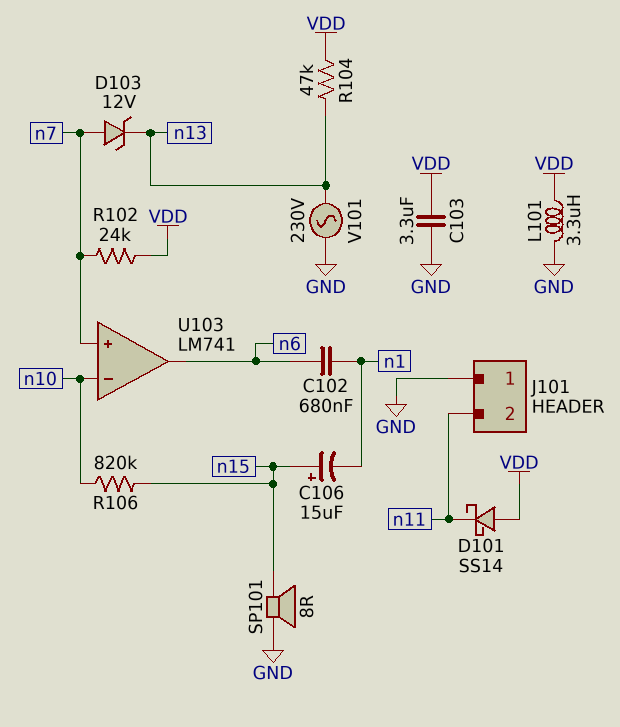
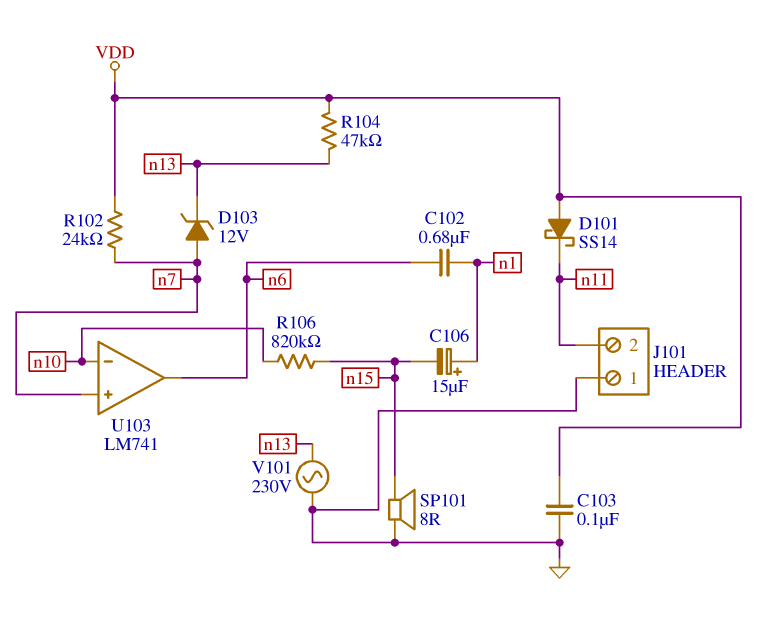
C103: 3.3uF (GND, VDD) -> 100nF (GND, VDD)
C106: 15uF (plus n15, minus n1) -> 15uF (plus n1, minus n15)
L101: 3.3uH (GND, VDD) -> none

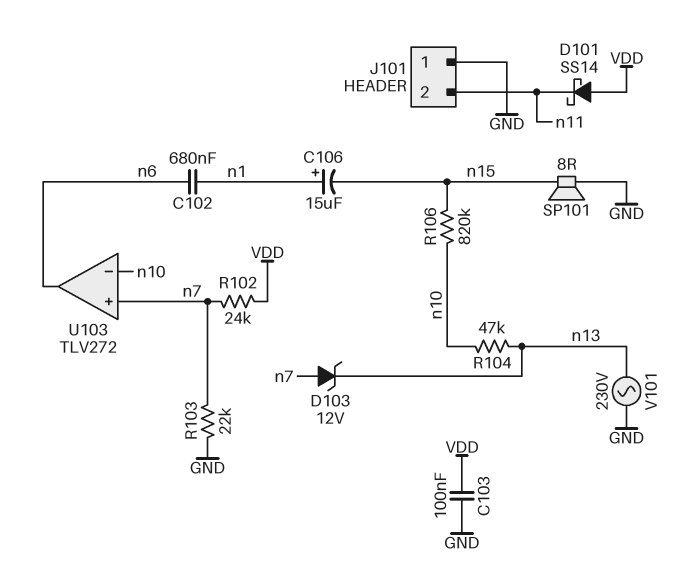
R103: none -> 22k (GND, n7)
R104: 47k (VDD, n13) -> 47k (n10, n13)
U103: LM741 -> TLV272

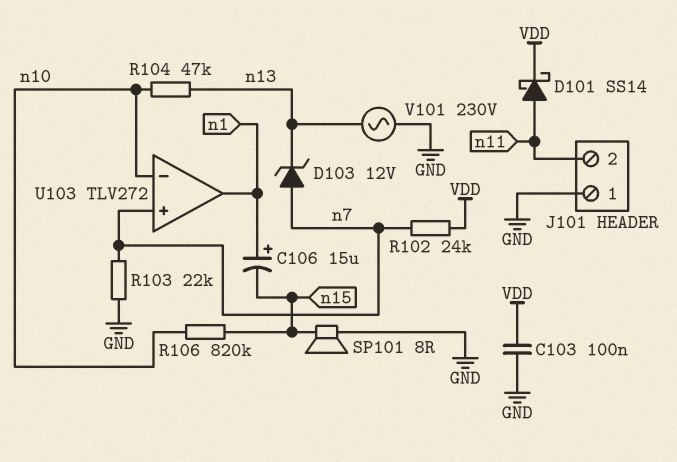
C102: 680nF (n1, n6) -> none
D101: schottky SS14 (A VDD, K n11) -> schottky SS14 (A n11, K VDD)
U103 pin out: n6 -> n1

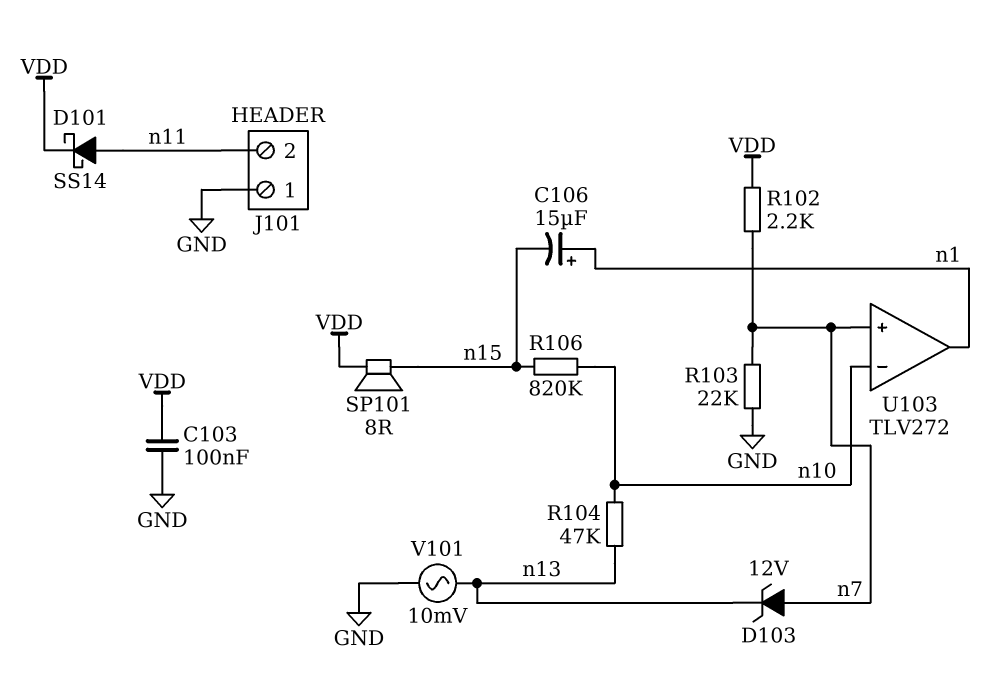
R102: 24k (VDD, n7) -> 2.2k (VDD, n7)
SP101: speaker 8R (GND, n15) -> speaker 8R (VDD, n15)
V101: AC 230V (GND, n13) -> AC 10mV (GND, n13)

